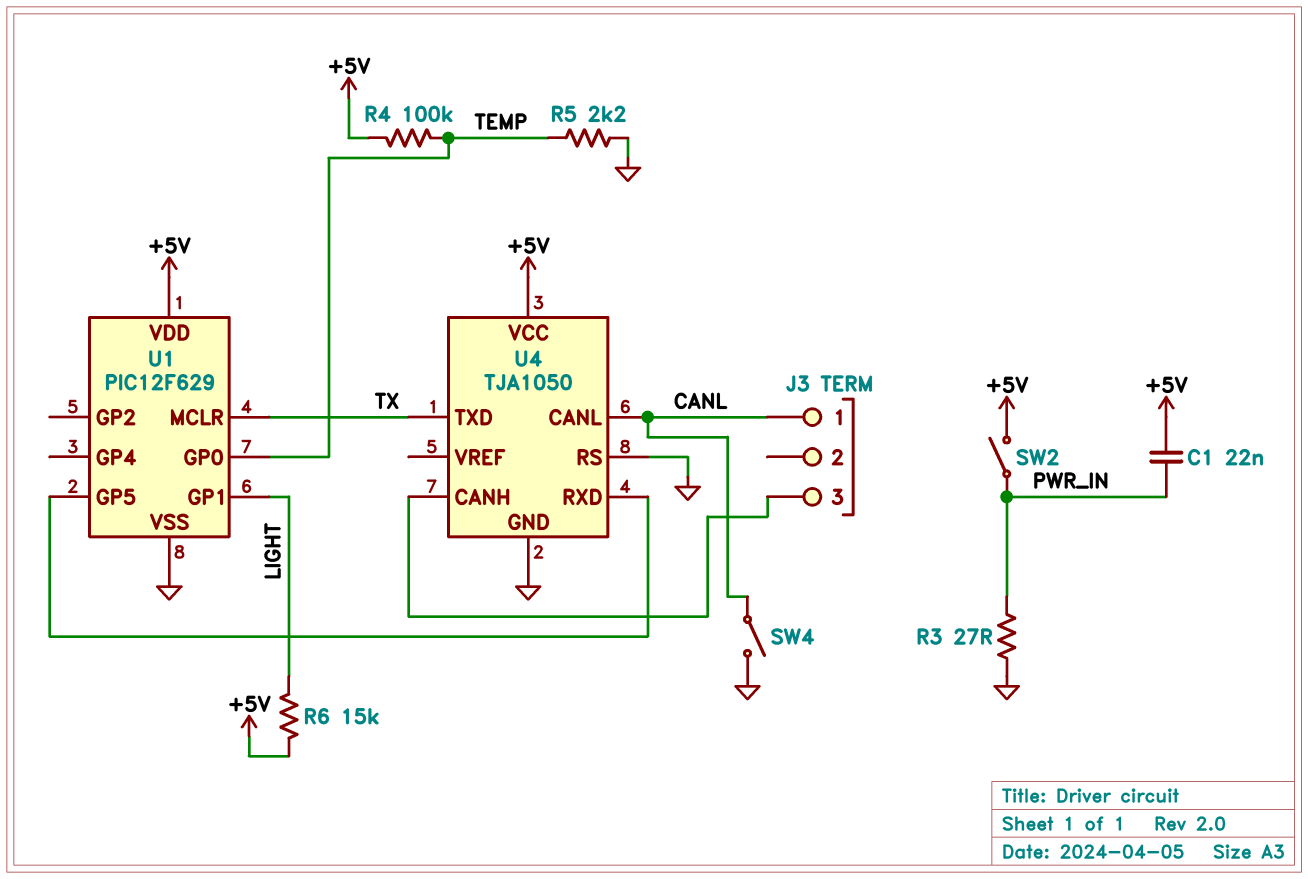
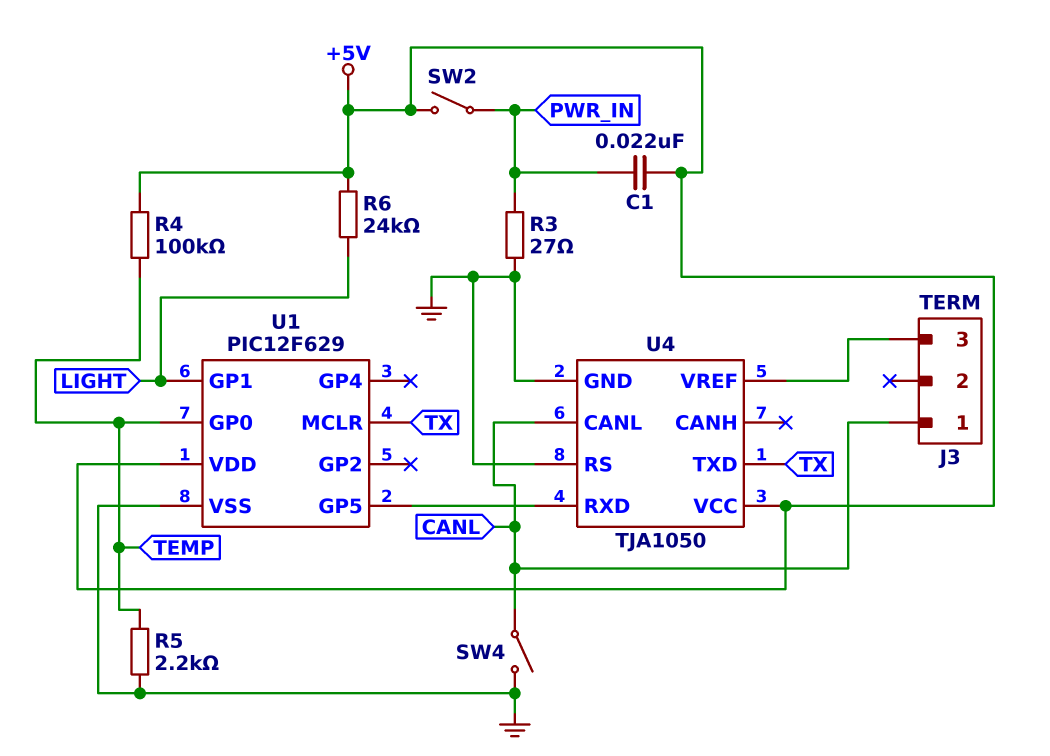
R6: 15k (+5V, LIGHT) -> 24k (+5V, LIGHT)
U4 pin CANH: J3/3 -> none
U4 pin VREF: none -> J3/3

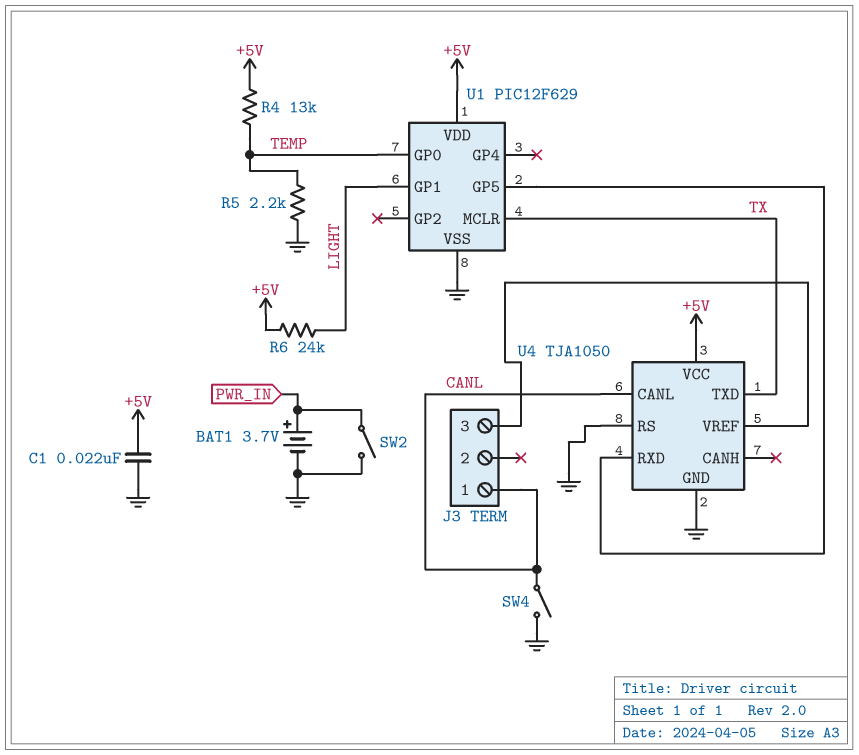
BAT1: none -> 3.7V (plus PWR_IN, minus GND)
C1: 22nF (+5V, PWR_IN) -> 22nF (+5V, GND)
R3: 27 (GND, PWR_IN) -> none
R4: 100k (+5V, TEMP) -> 13k (+5V, TEMP)
SW2: switch (+5V, PWR_IN) -> switch (GND, PWR_IN)

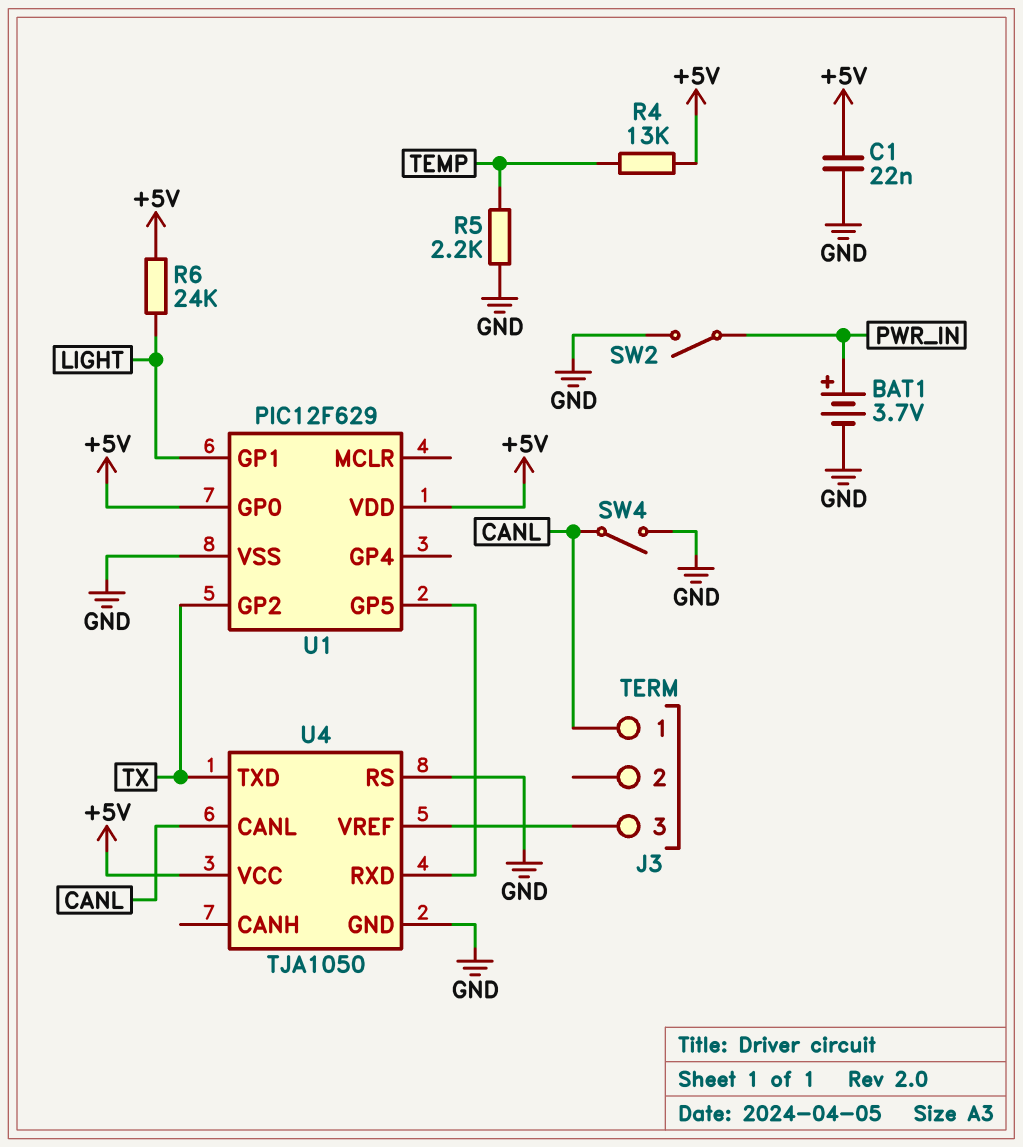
U1 pin GP0: TEMP -> +5V
U1 pin GP2: none -> TX
U1 pin MCLR: TX -> none

